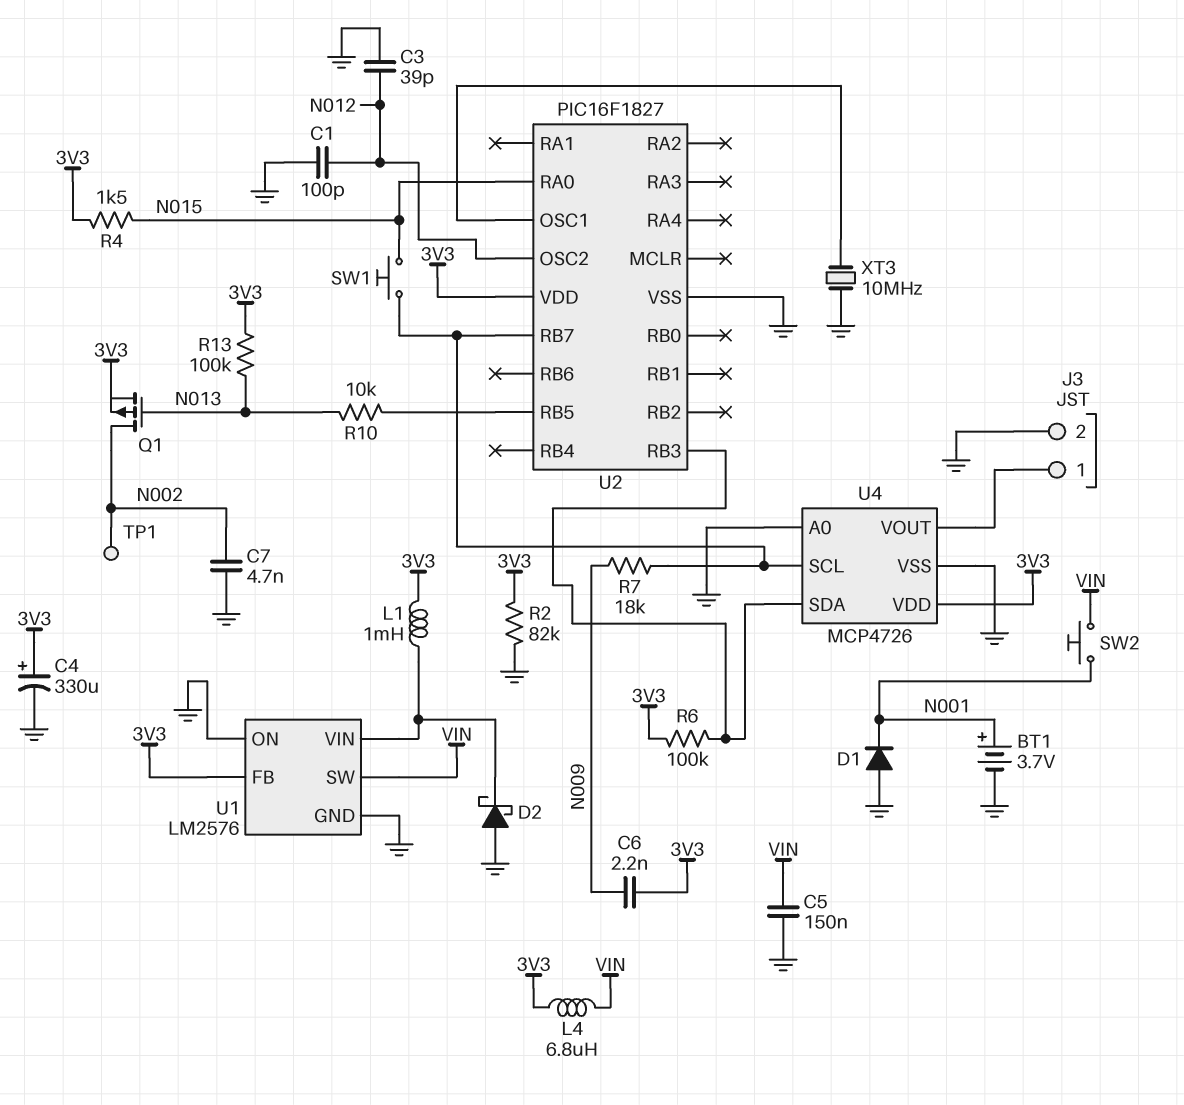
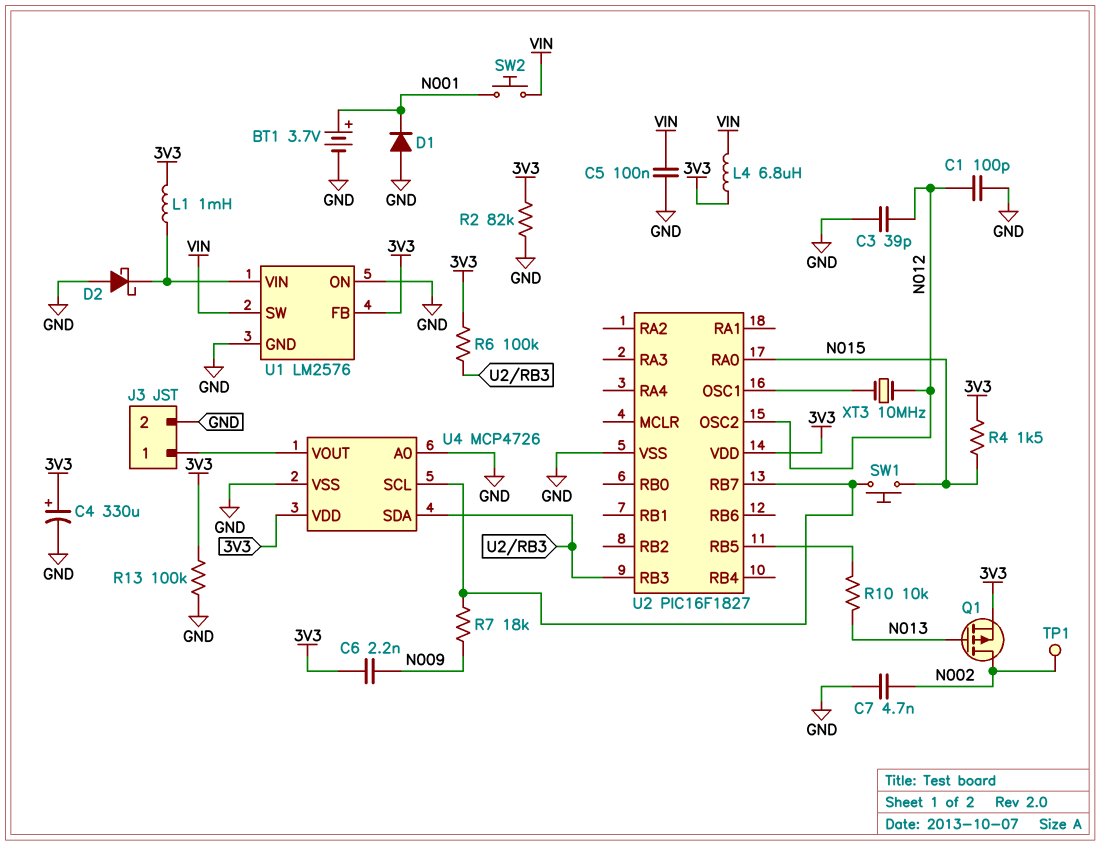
C5: 150nF (GND, VIN) -> 100nF (GND, VIN)
R13: 100k (3V3, N013) -> 100k (3V3, GND)
XT3: 10MHz (GND, U2/OSC1) -> 10MHz (N012, U2/OSC1)

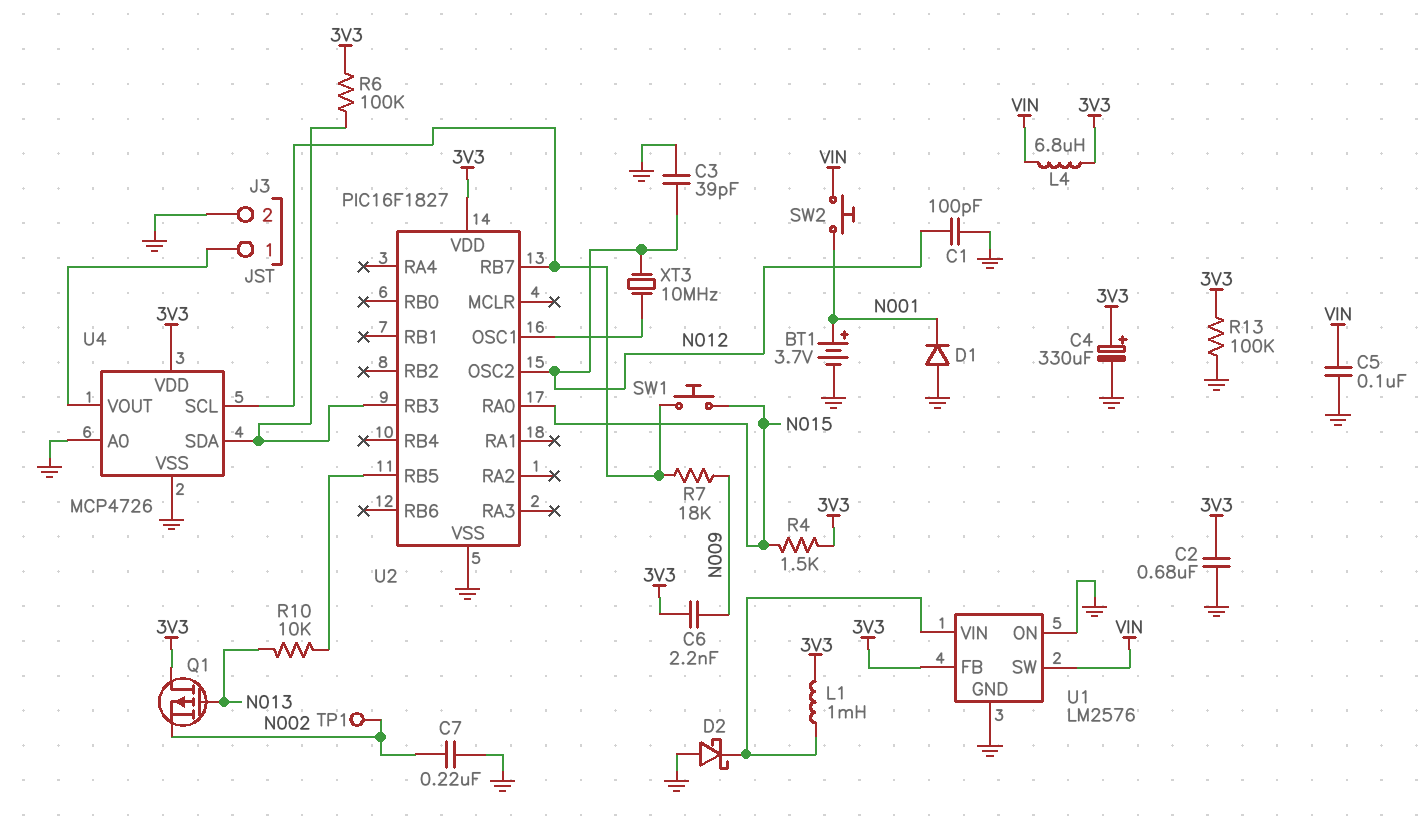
C2: none -> 680nF (3V3, GND)
C7: 4.7nF (GND, N002) -> 220nF (GND, N002)
Q1: PMOS (G N013, D N002, S 3V3) -> PMOS (G N013, D 3V3, S N002)
R2: 82k (3V3, GND) -> none

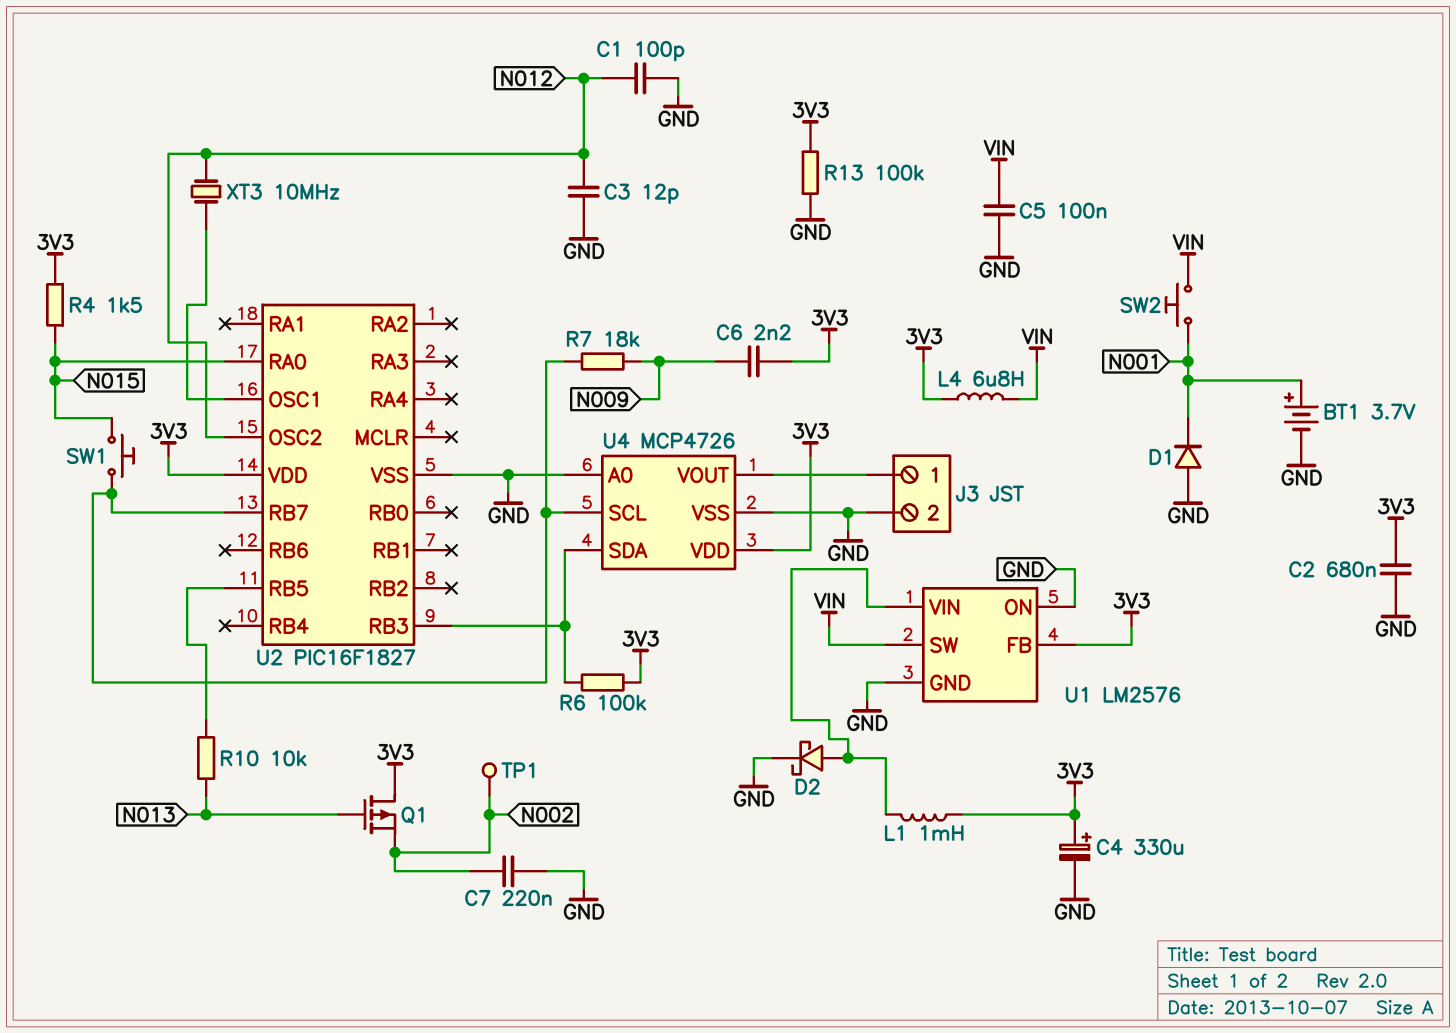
C3: 39pF (GND, N012) -> 12pF (GND, N012)
D2: schottky (A GND, K U1/VIN) -> schottky (A U1/VIN, K GND)

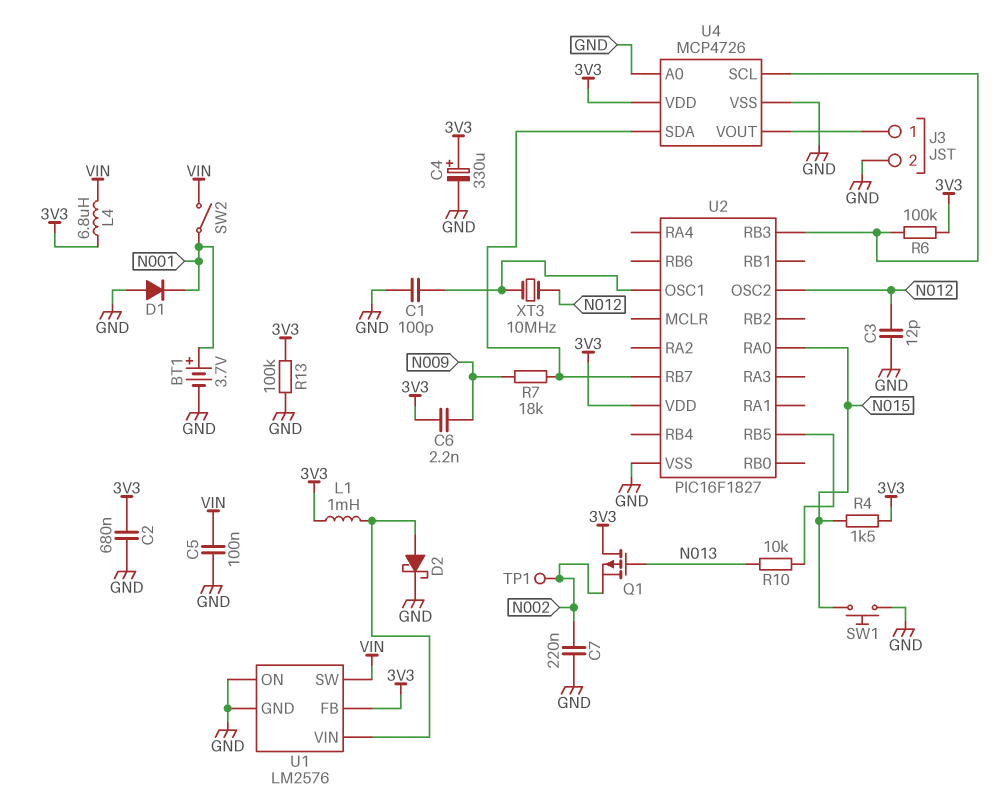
C1: 100pF (GND, N012) -> 100pF (GND, U2/OSC1)
SW1: button (N015, U2/RB7) -> button (GND, N015)
SW2: button (N001, VIN) -> switch (N001, VIN)
U4 pin SCL: U2/RB7 -> U2/RB3
U4 pin SDA: U2/RB3 -> U2/RB7

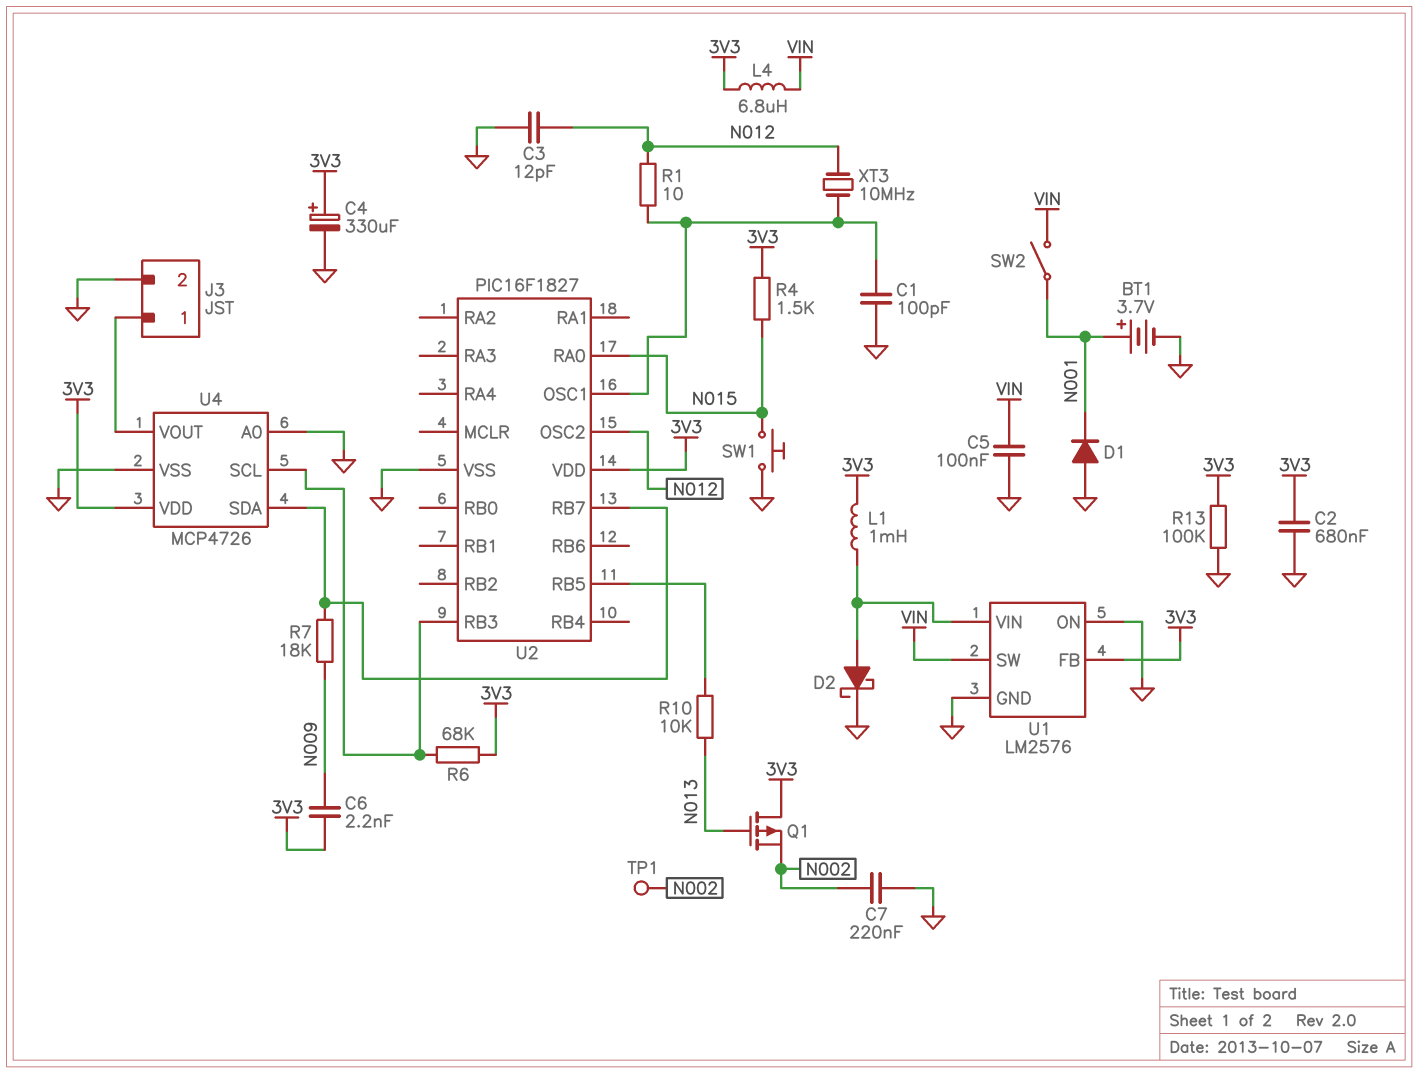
R1: none -> 10 (N012, U2/OSC1)
R6: 100k (3V3, U2/RB3) -> 68k (3V3, U2/RB3)

